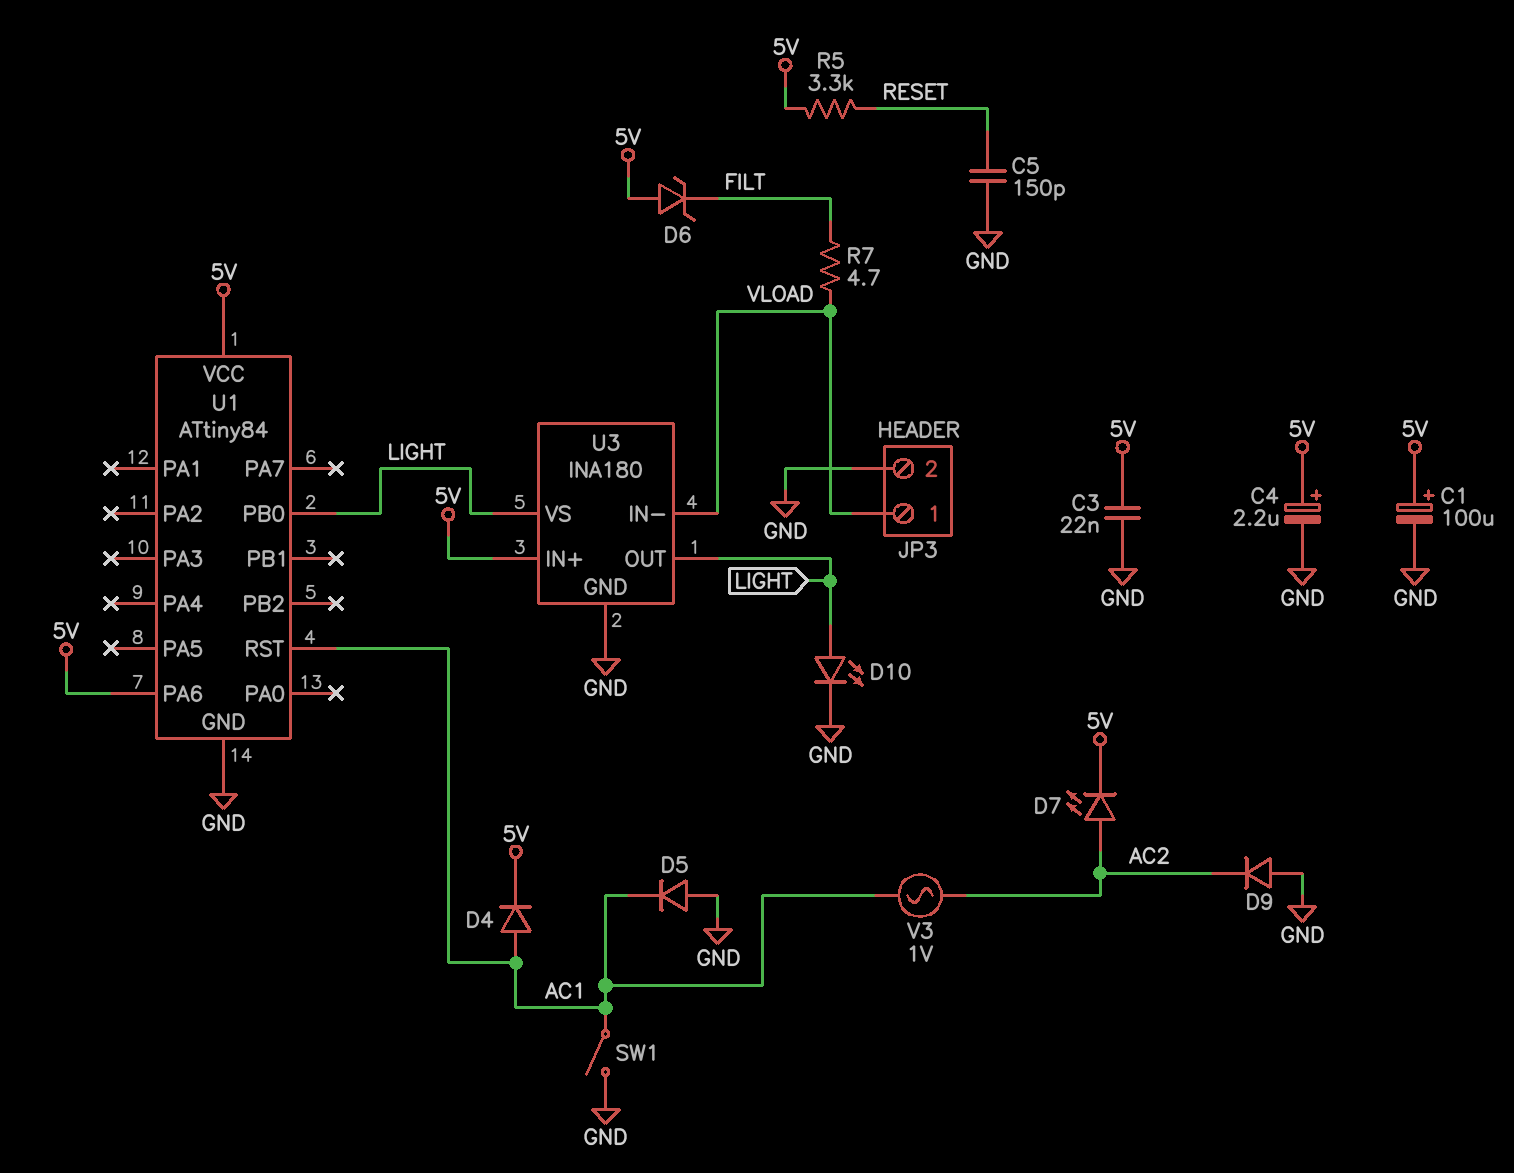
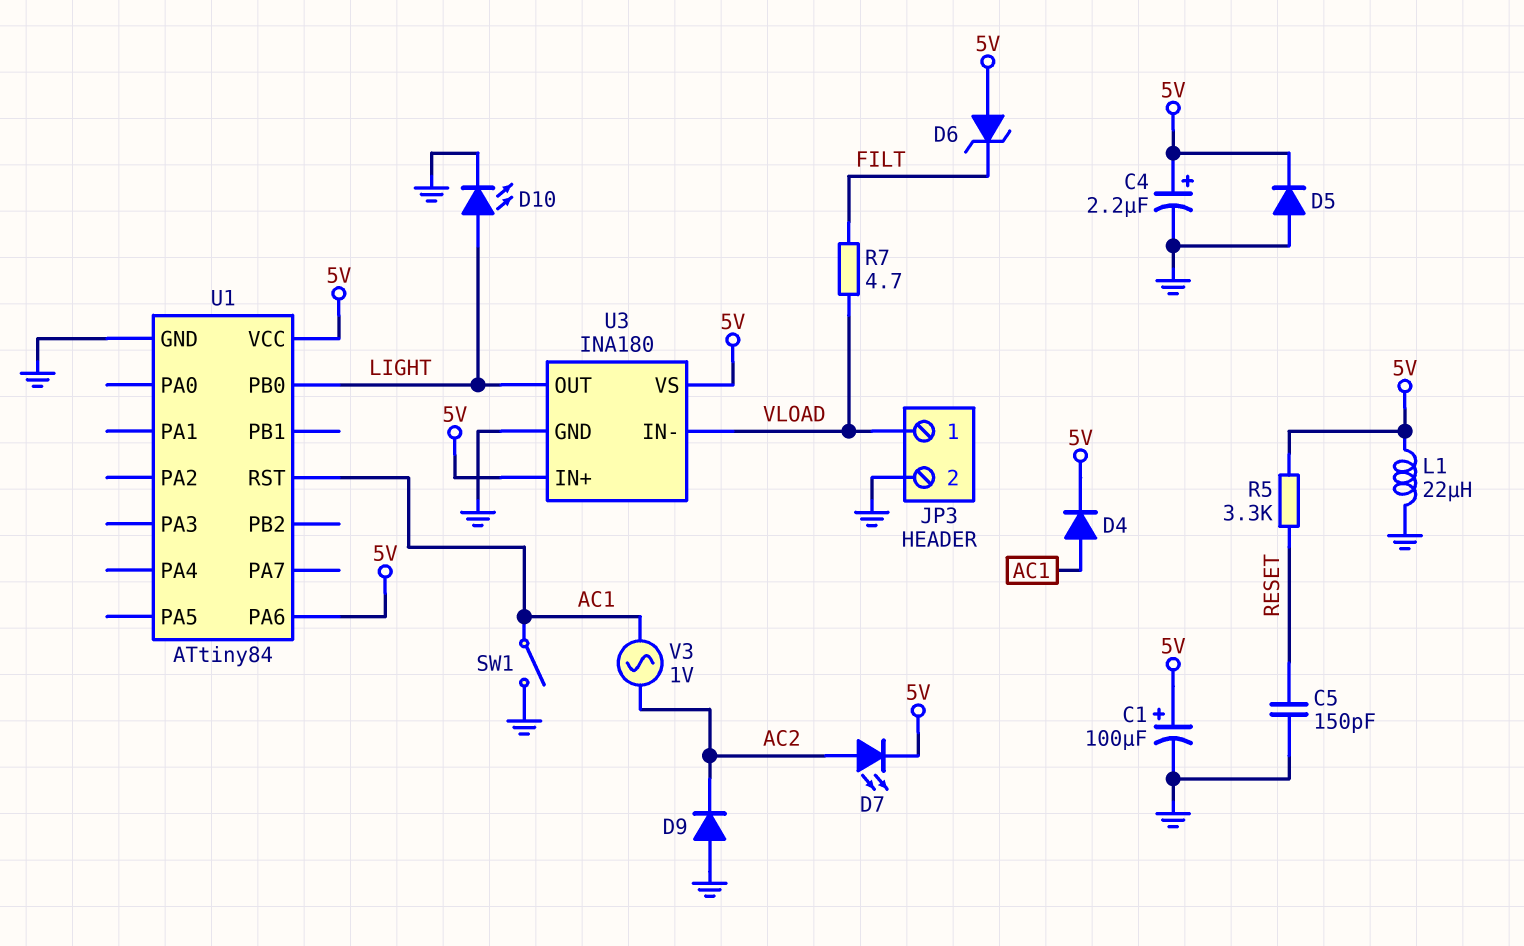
C3: 22nF (5V, GND) -> none
D5: diode (A GND, K AC1) -> diode (A GND, K 5V)
L1: none -> 22uH (5V, GND)
U3 pin VS: LIGHT -> 5V

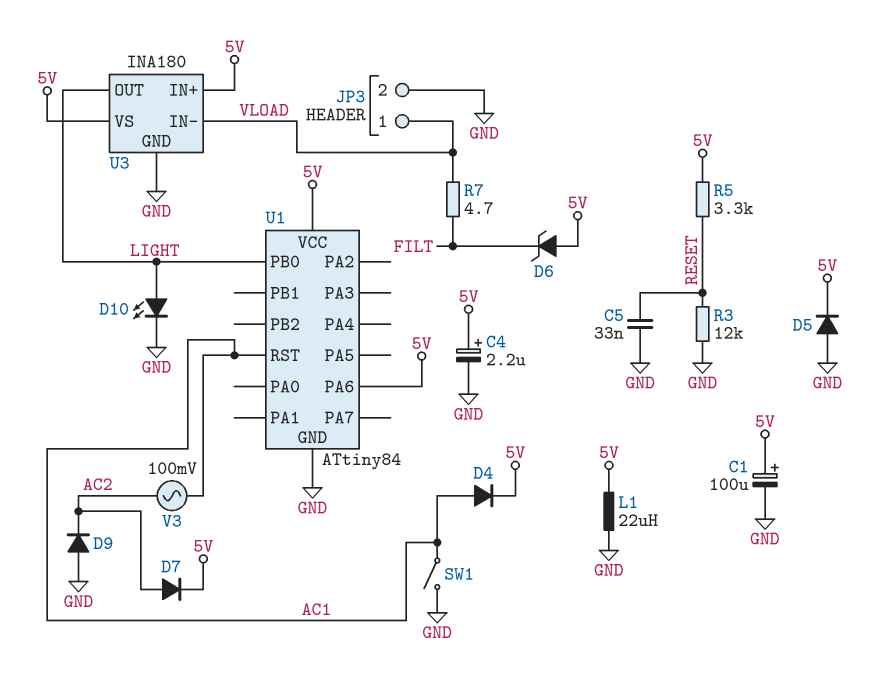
C5: 150pF (GND, RESET) -> 33nF (GND, RESET)
D7: LED (A AC2, K 5V) -> diode (A AC2, K 5V)
R3: none -> 12k (GND, RESET)
V3: AC 1V (AC1, AC2) -> AC 100mV (AC1, AC2)

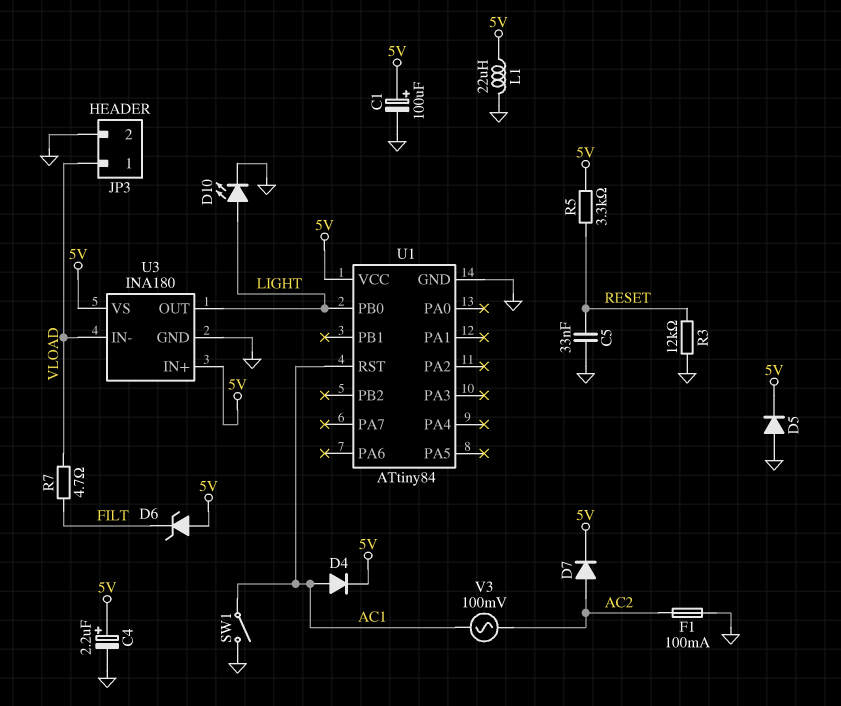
D9: diode (A GND, K AC2) -> none
F1: none -> 100mA (AC2, GND)
U1 pin PA6: 5V -> none

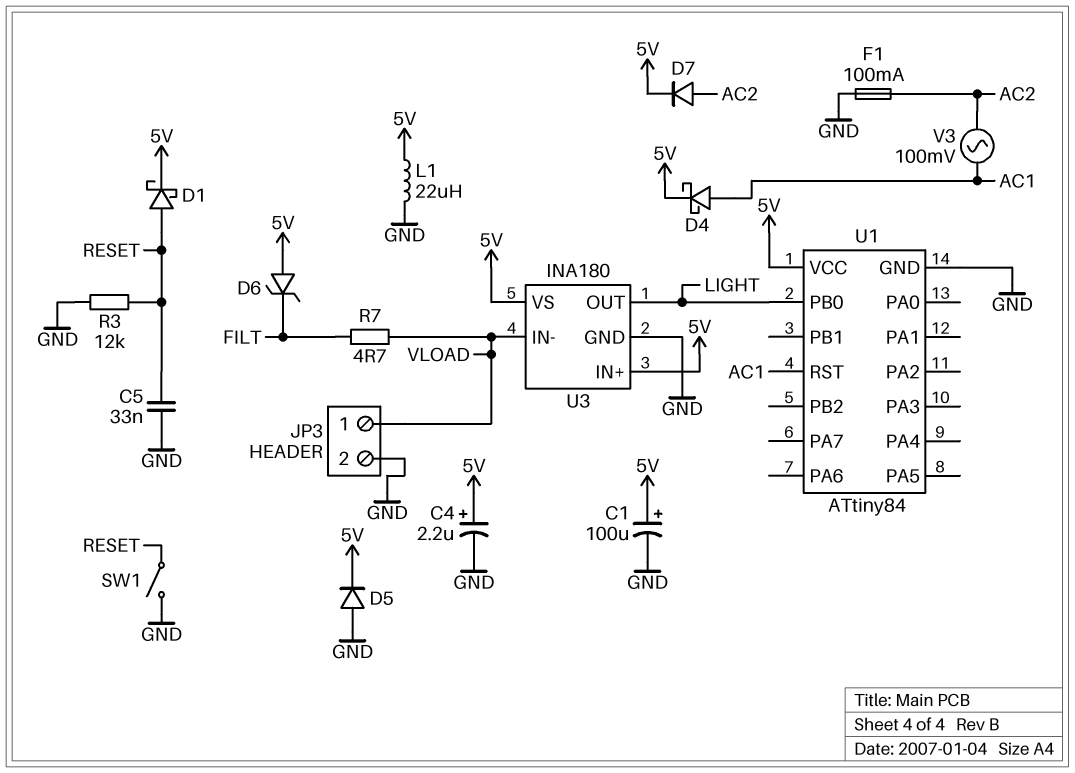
D1: none -> schottky (A RESET, K 5V)
D4: diode (A AC1, K 5V) -> schottky (A AC1, K 5V)
D10: LED (A LIGHT, K GND) -> none
R5: 3.3k (5V, RESET) -> none
SW1: switch (AC1, GND) -> switch (GND, RESET)

